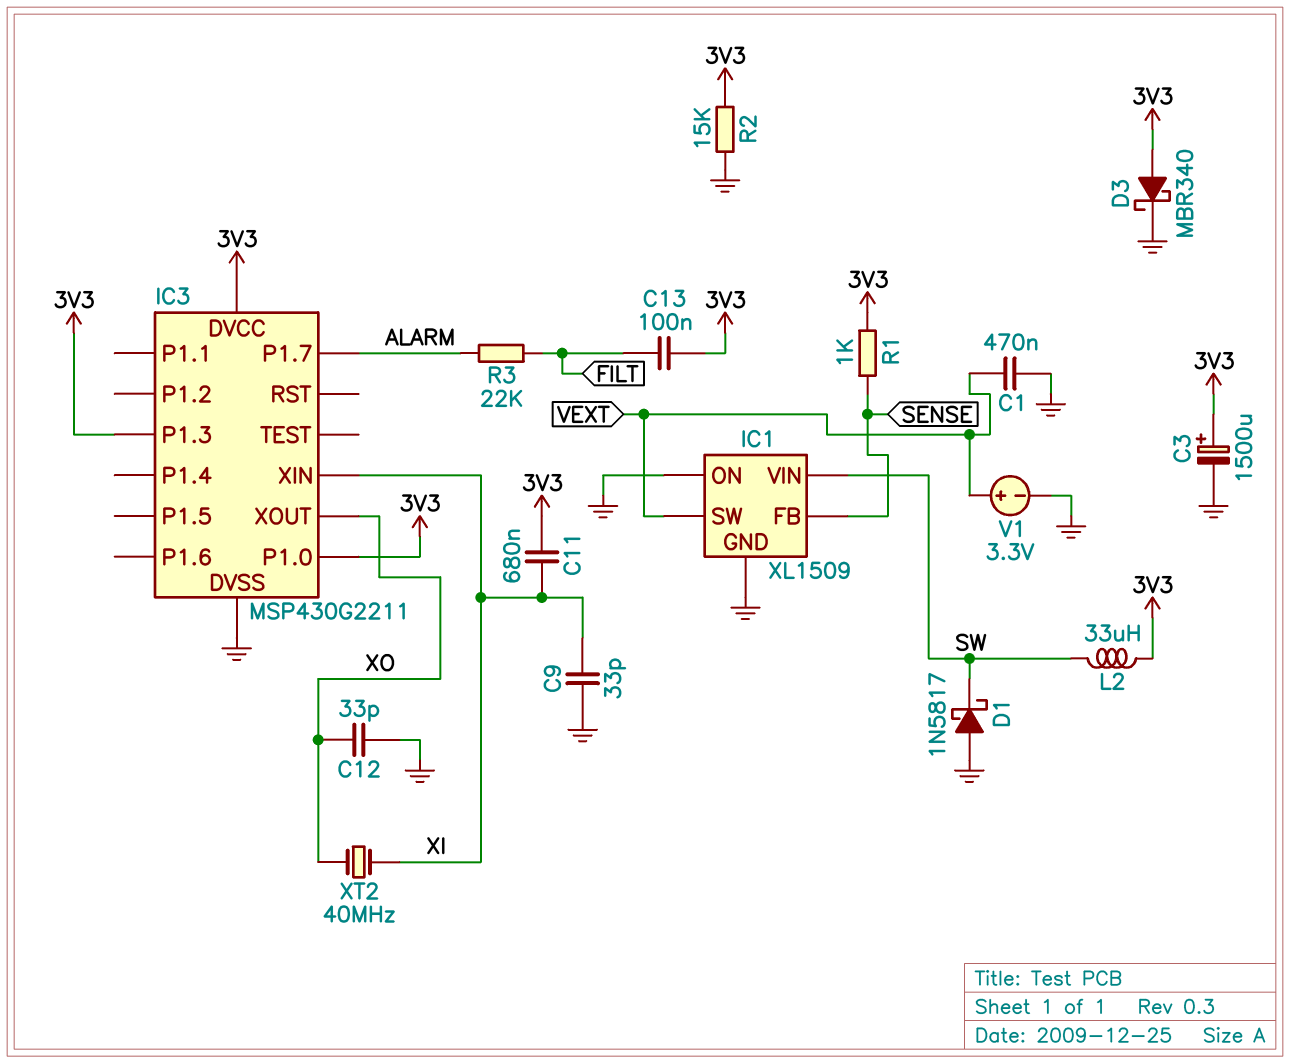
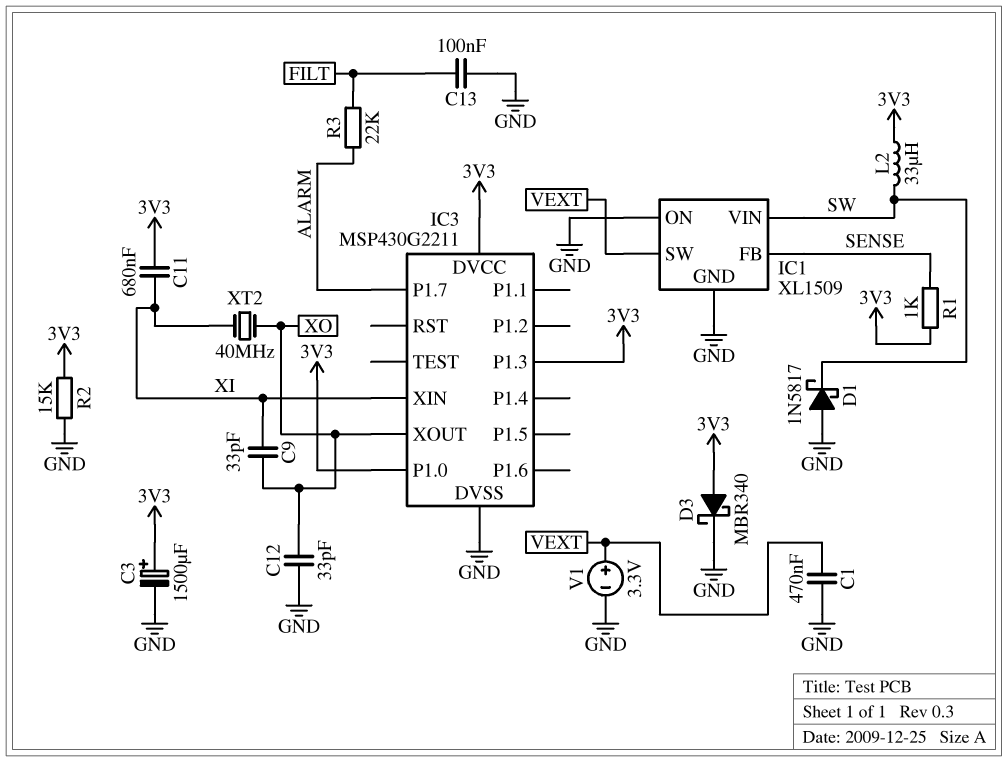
C9: 33pF (GND, XI) -> 33pF (XI, XO)
C13: 100nF (3V3, FILT) -> 100nF (FILT, GND)

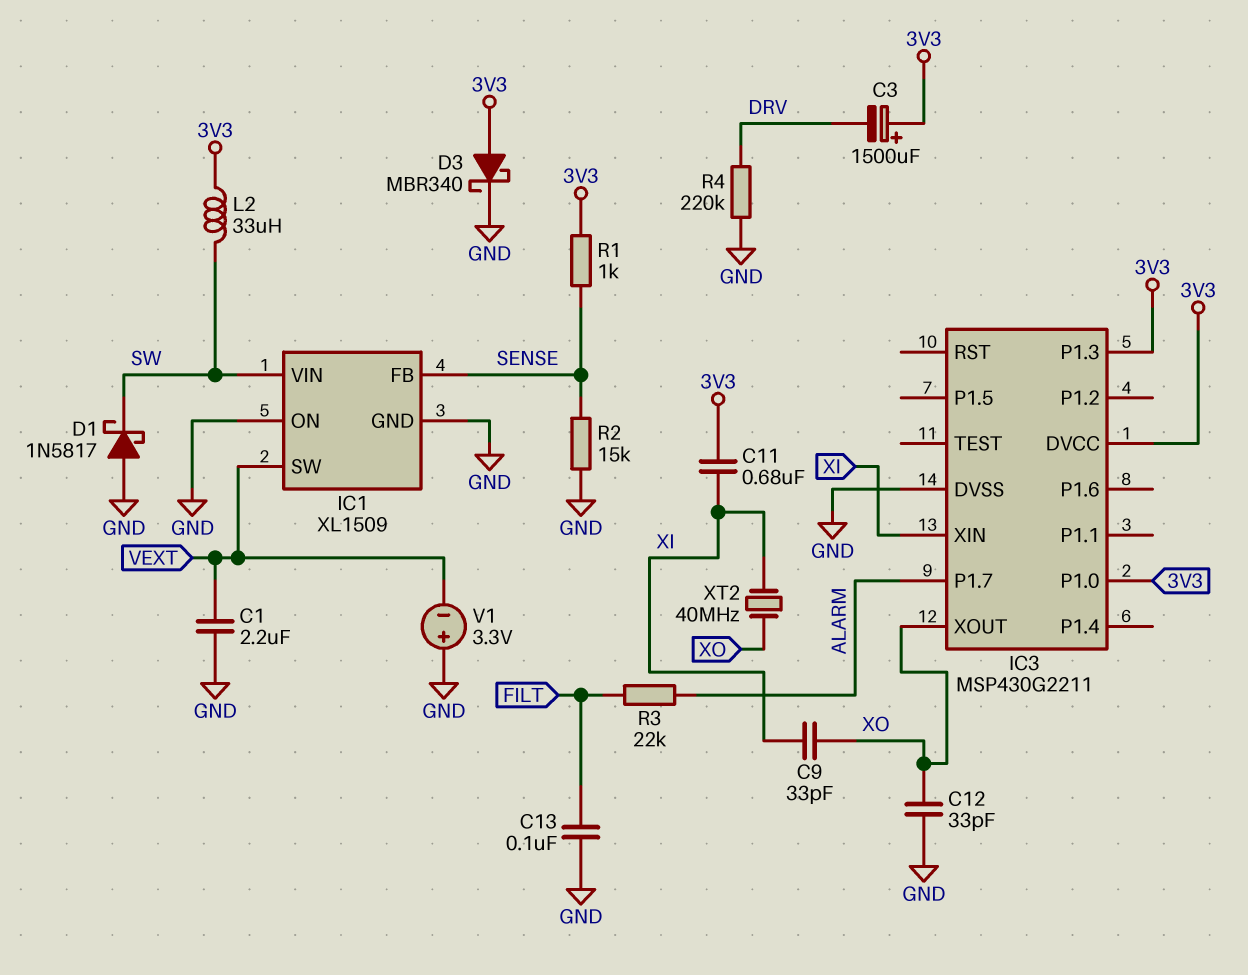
C1: 470nF (GND, VEXT) -> 2.2uF (GND, VEXT)
C3: 1500uF (plus 3V3, minus GND) -> 1500uF (plus 3V3, minus DRV)
R2: 15k (3V3, GND) -> 15k (GND, SENSE)
R4: none -> 220k (DRV, GND)
V1: 3.3V (plus VEXT, minus GND) -> 3.3V (plus GND, minus VEXT)

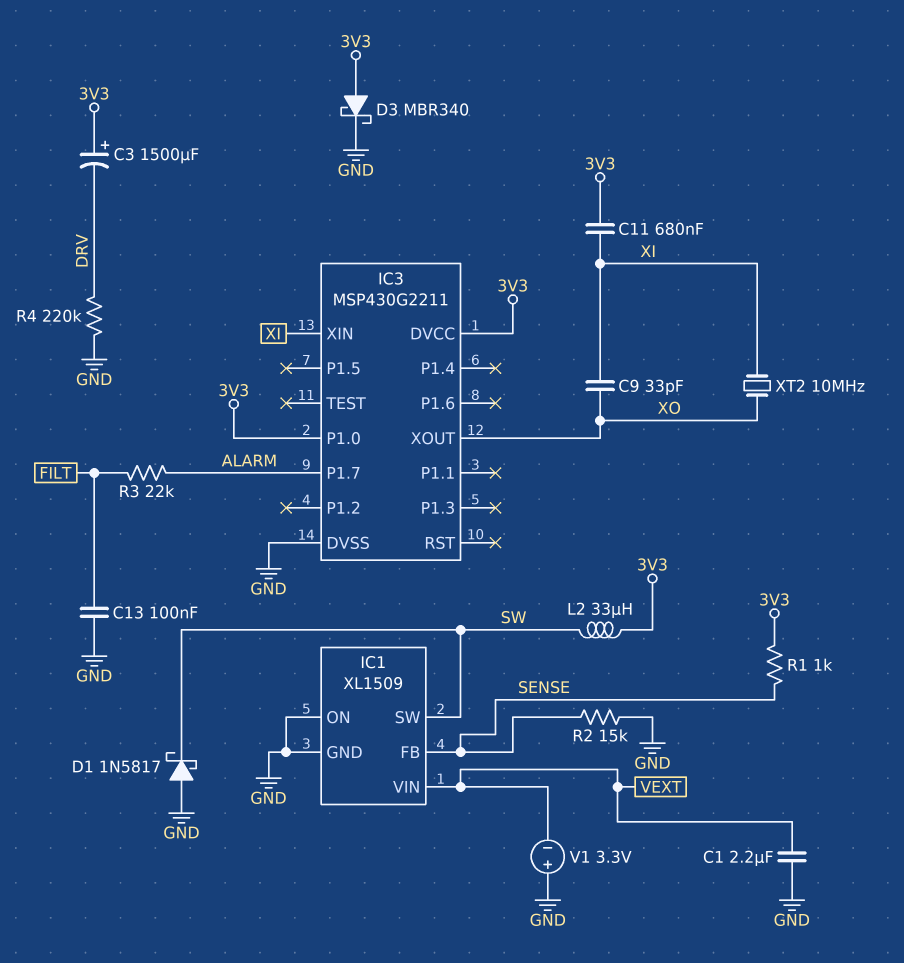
C12: 33pF (GND, XO) -> none
IC1 pin SW: VEXT -> SW
IC1 pin VIN: SW -> VEXT
IC3 pin P1.3: 3V3 -> none
XT2: 40MHz (XI, XO) -> 10MHz (XI, XO)

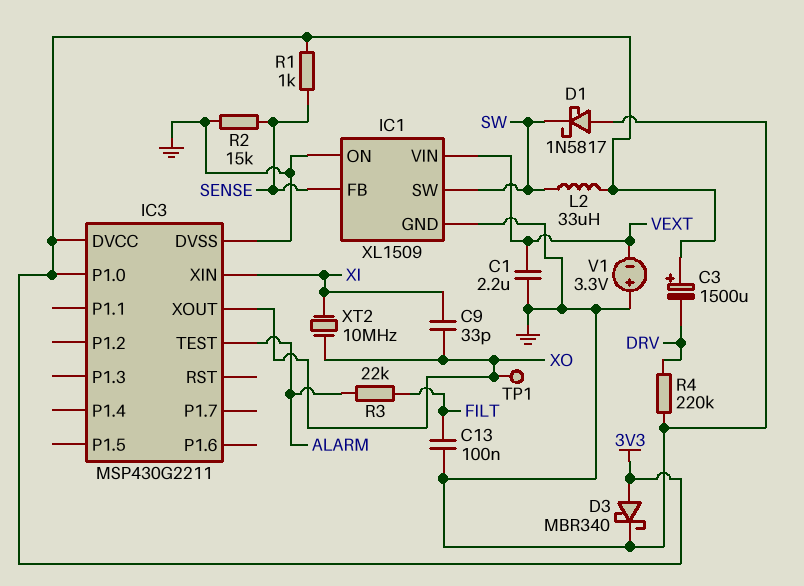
C11: 680nF (3V3, XI) -> none
IC3 pin P1.7: ALARM -> none
IC3 pin TEST: none -> ALARM
TP1: none -> test point (XO)

